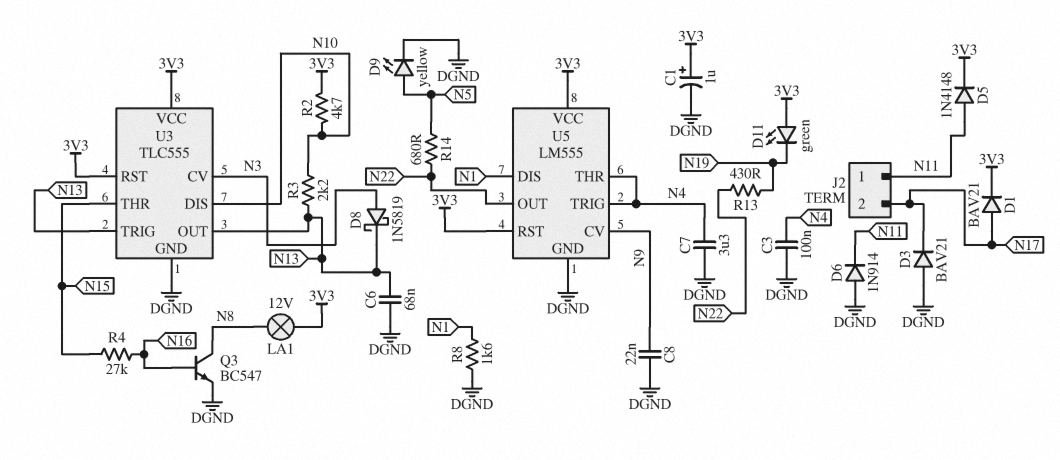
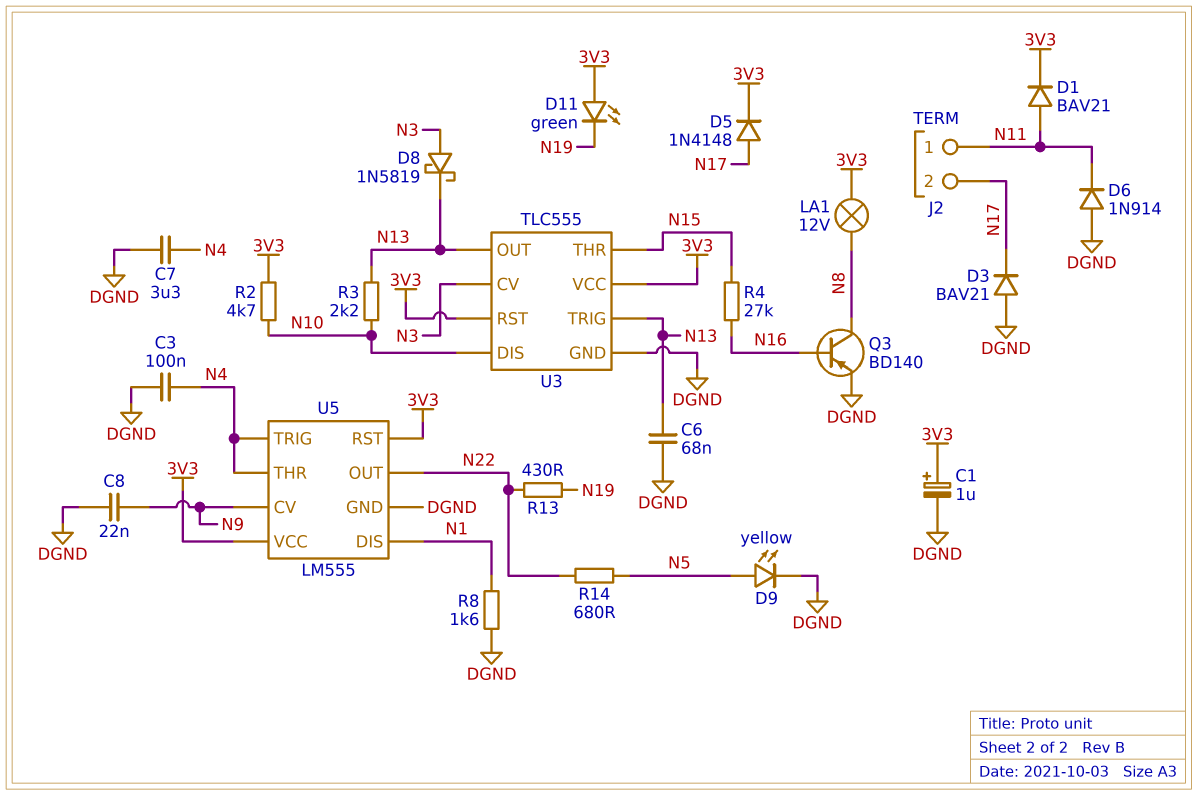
D1: diode BAV21 (A N17, K 3V3) -> diode BAV21 (A N11, K 3V3)
D5: diode 1N4148 (A N11, K 3V3) -> diode 1N4148 (A N17, K 3V3)
Q3: NPN BC547 (B N16, C N8, E DGND) -> PNP BD140 (B N16, C N8, E DGND)

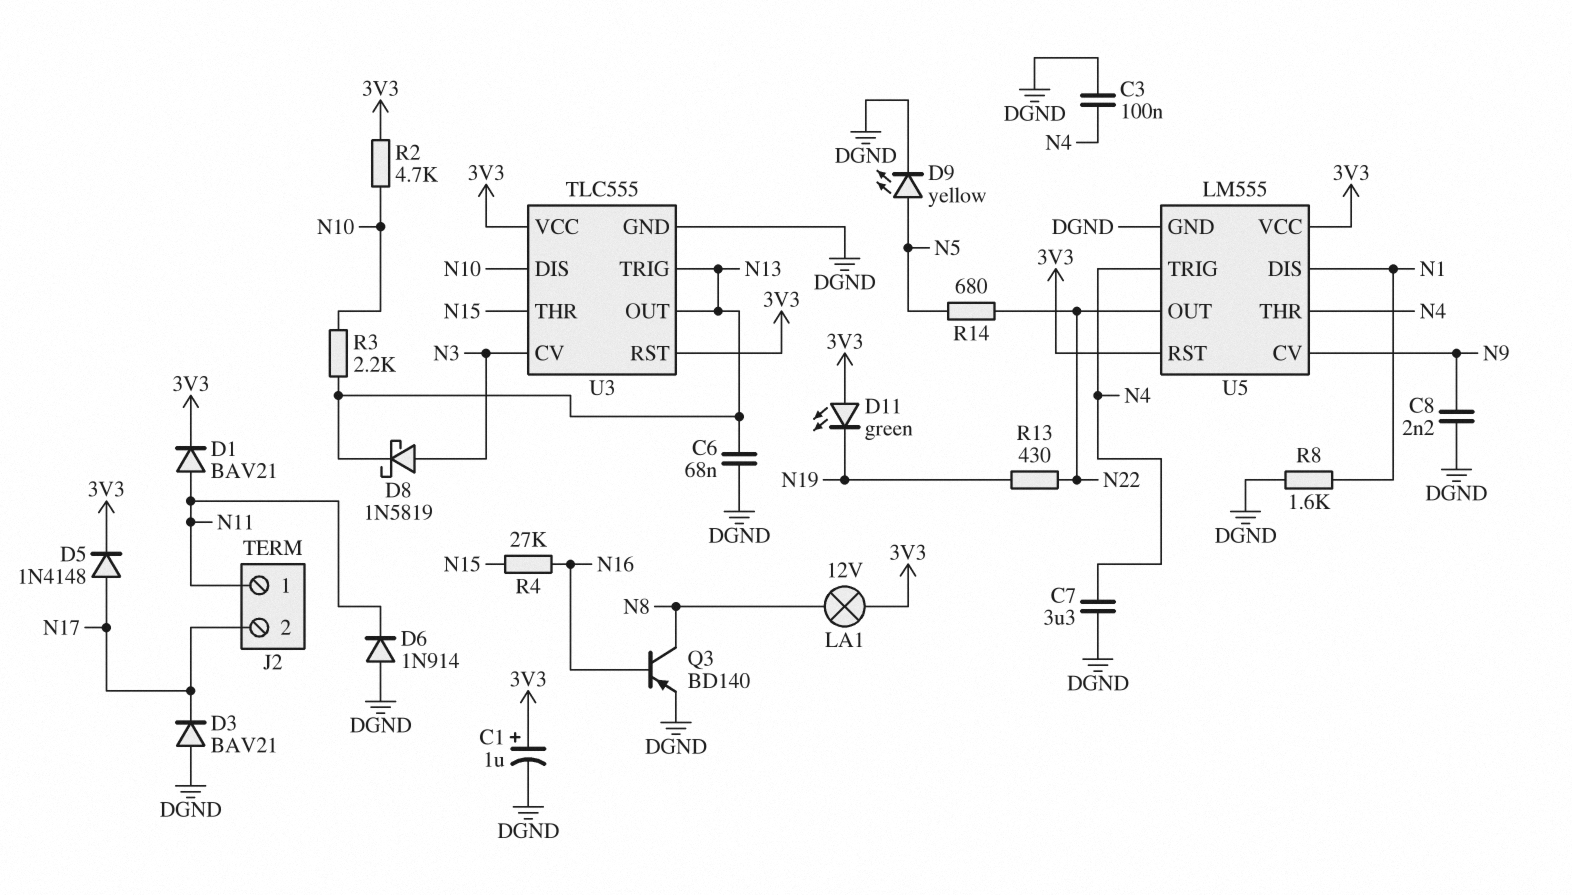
C8: 22nF (DGND, N9) -> 2.2nF (DGND, N9)

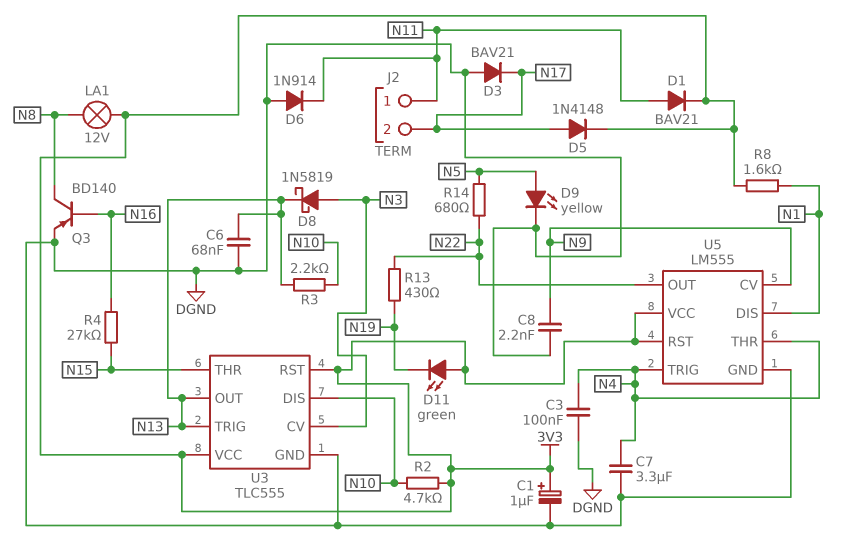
R8: 1.6k (DGND, N1) -> 1.6k (3V3, N1)

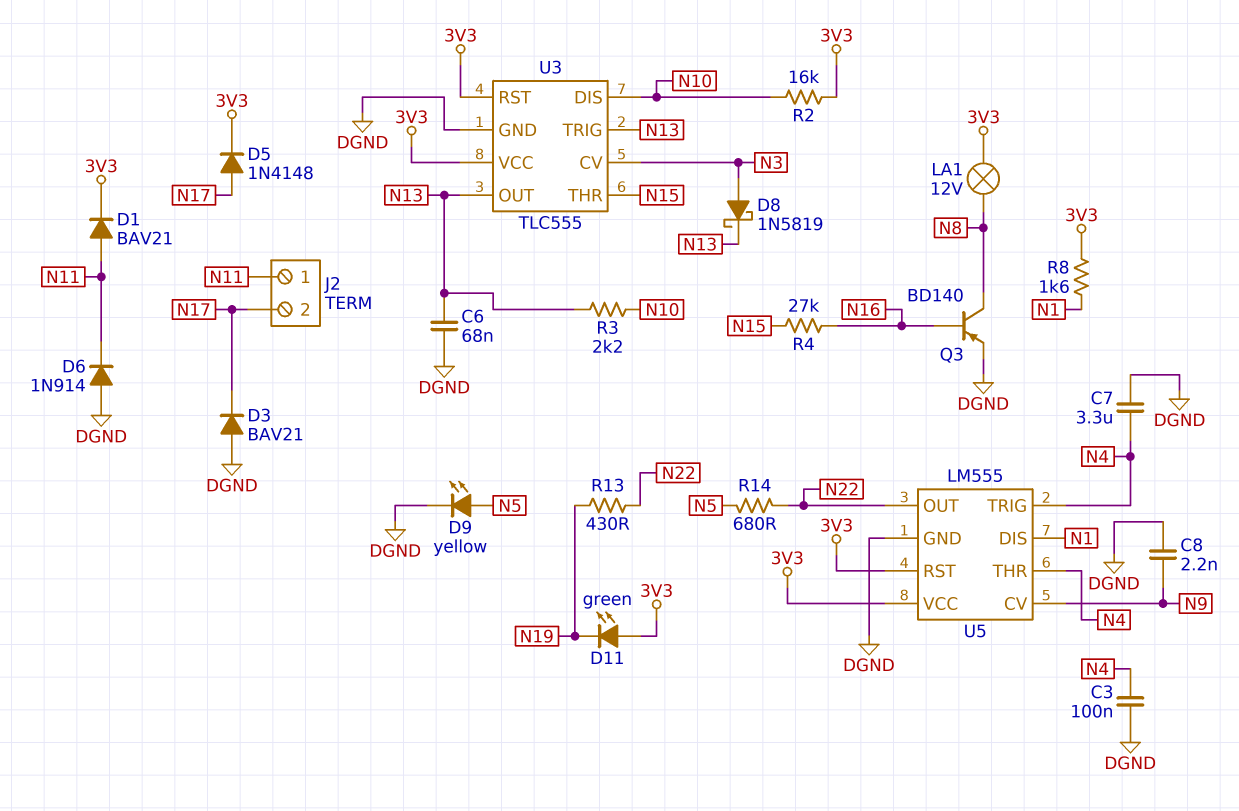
C1: 1uF (plus 3V3, minus DGND) -> none
R2: 4.7k (3V3, N10) -> 16k (3V3, N10)

